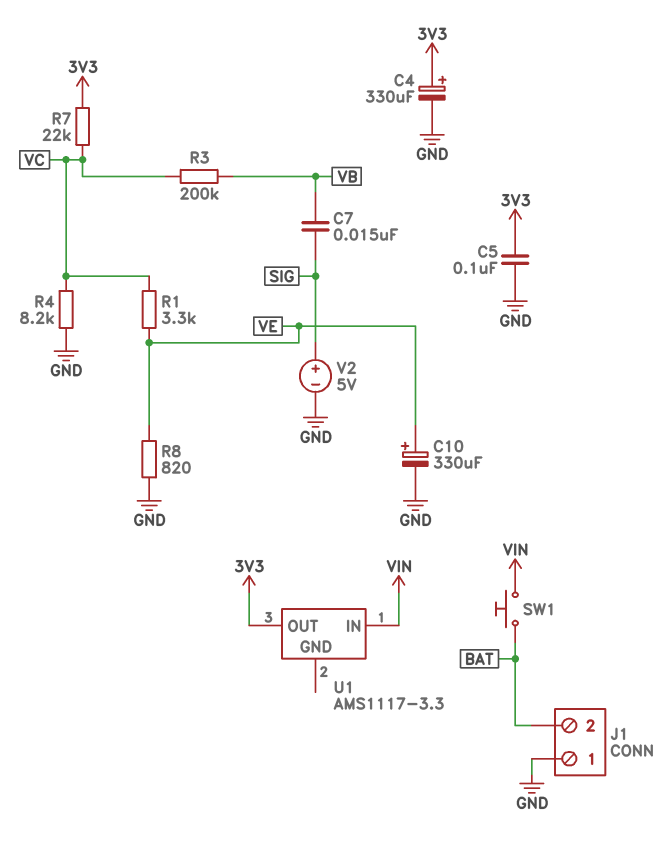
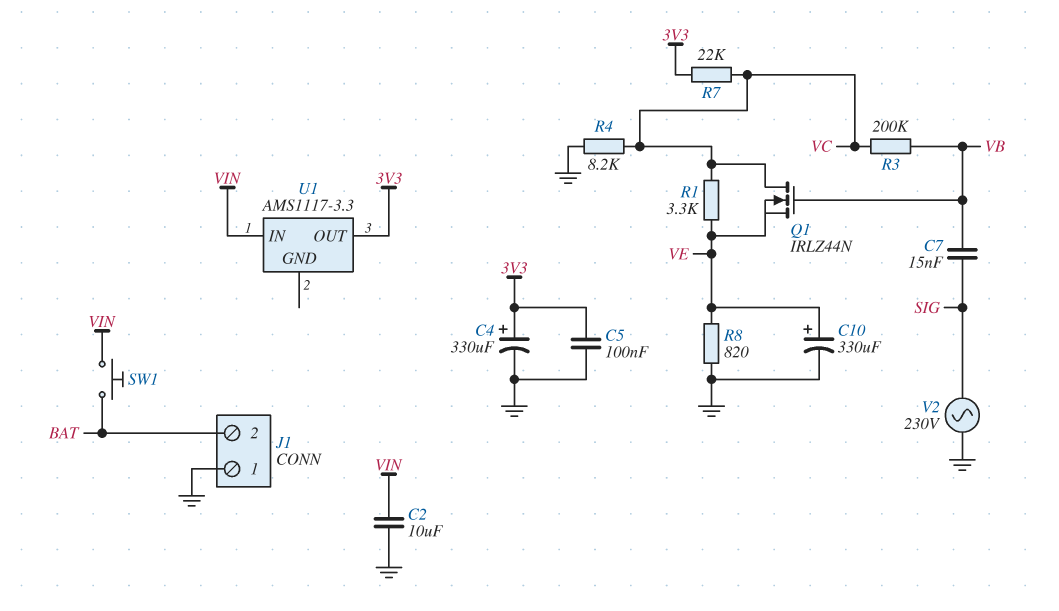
C2: none -> 10uF (GND, VIN)
Q1: none -> NMOS IRLZ44N (G VB, D VC, S VE)
V2: 5V (plus SIG, minus GND) -> AC 230V (GND, SIG)

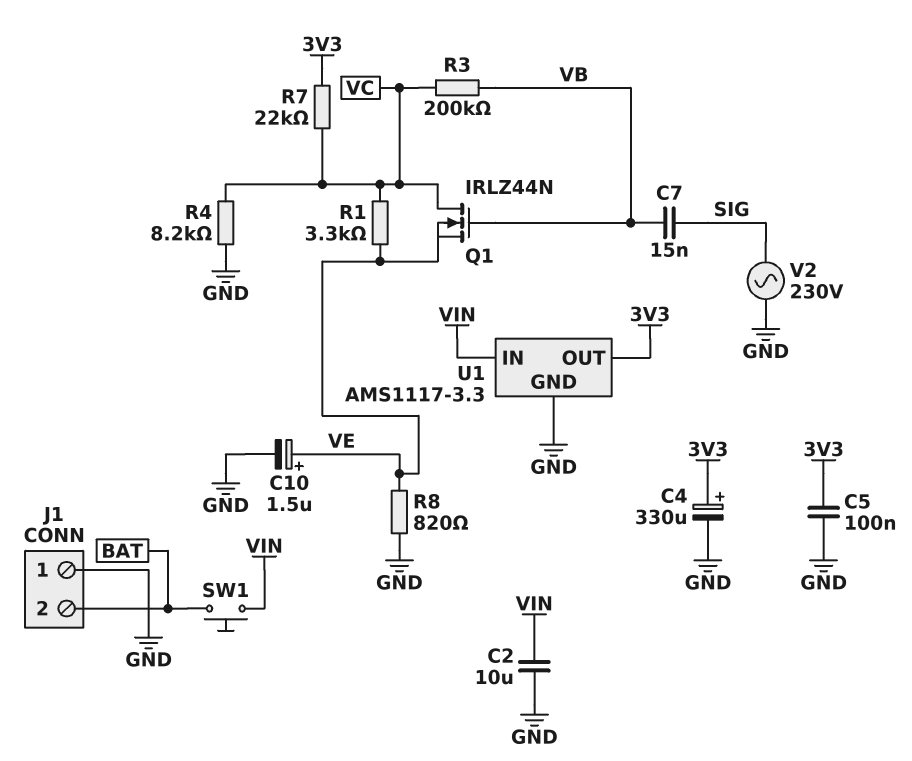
C10: 330uF (plus VE, minus GND) -> 1.5uF (plus VE, minus GND)
U1 pin GND: none -> GND

